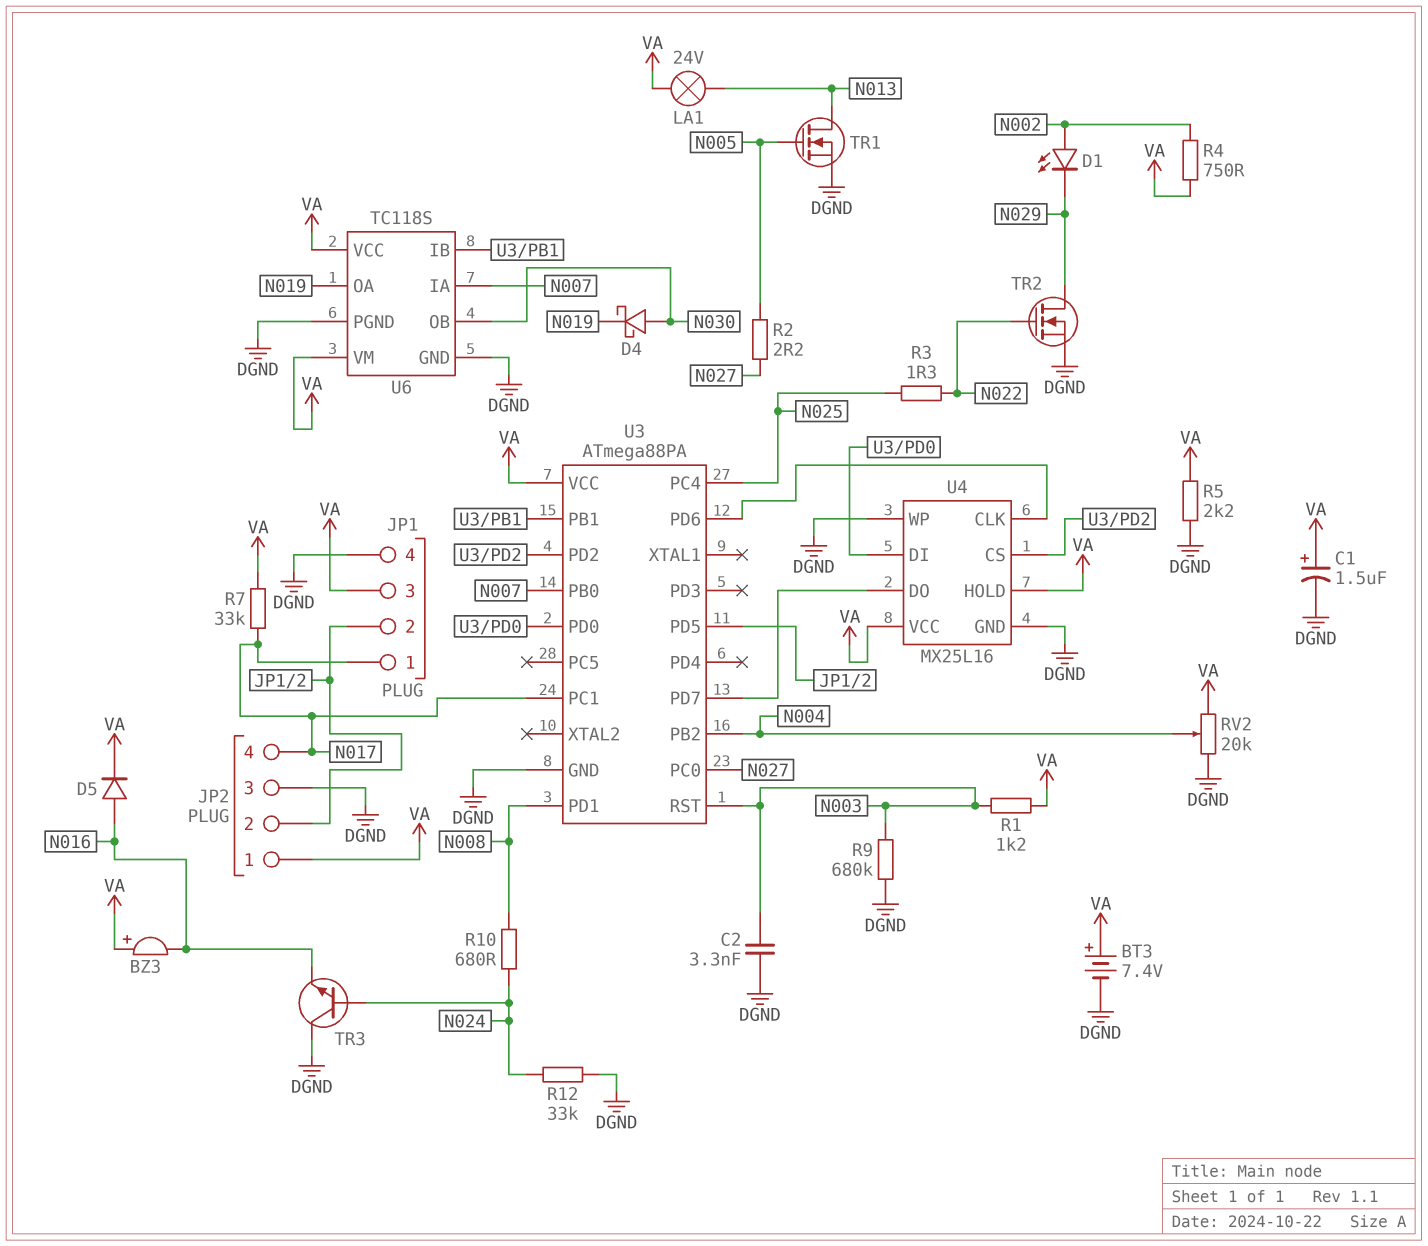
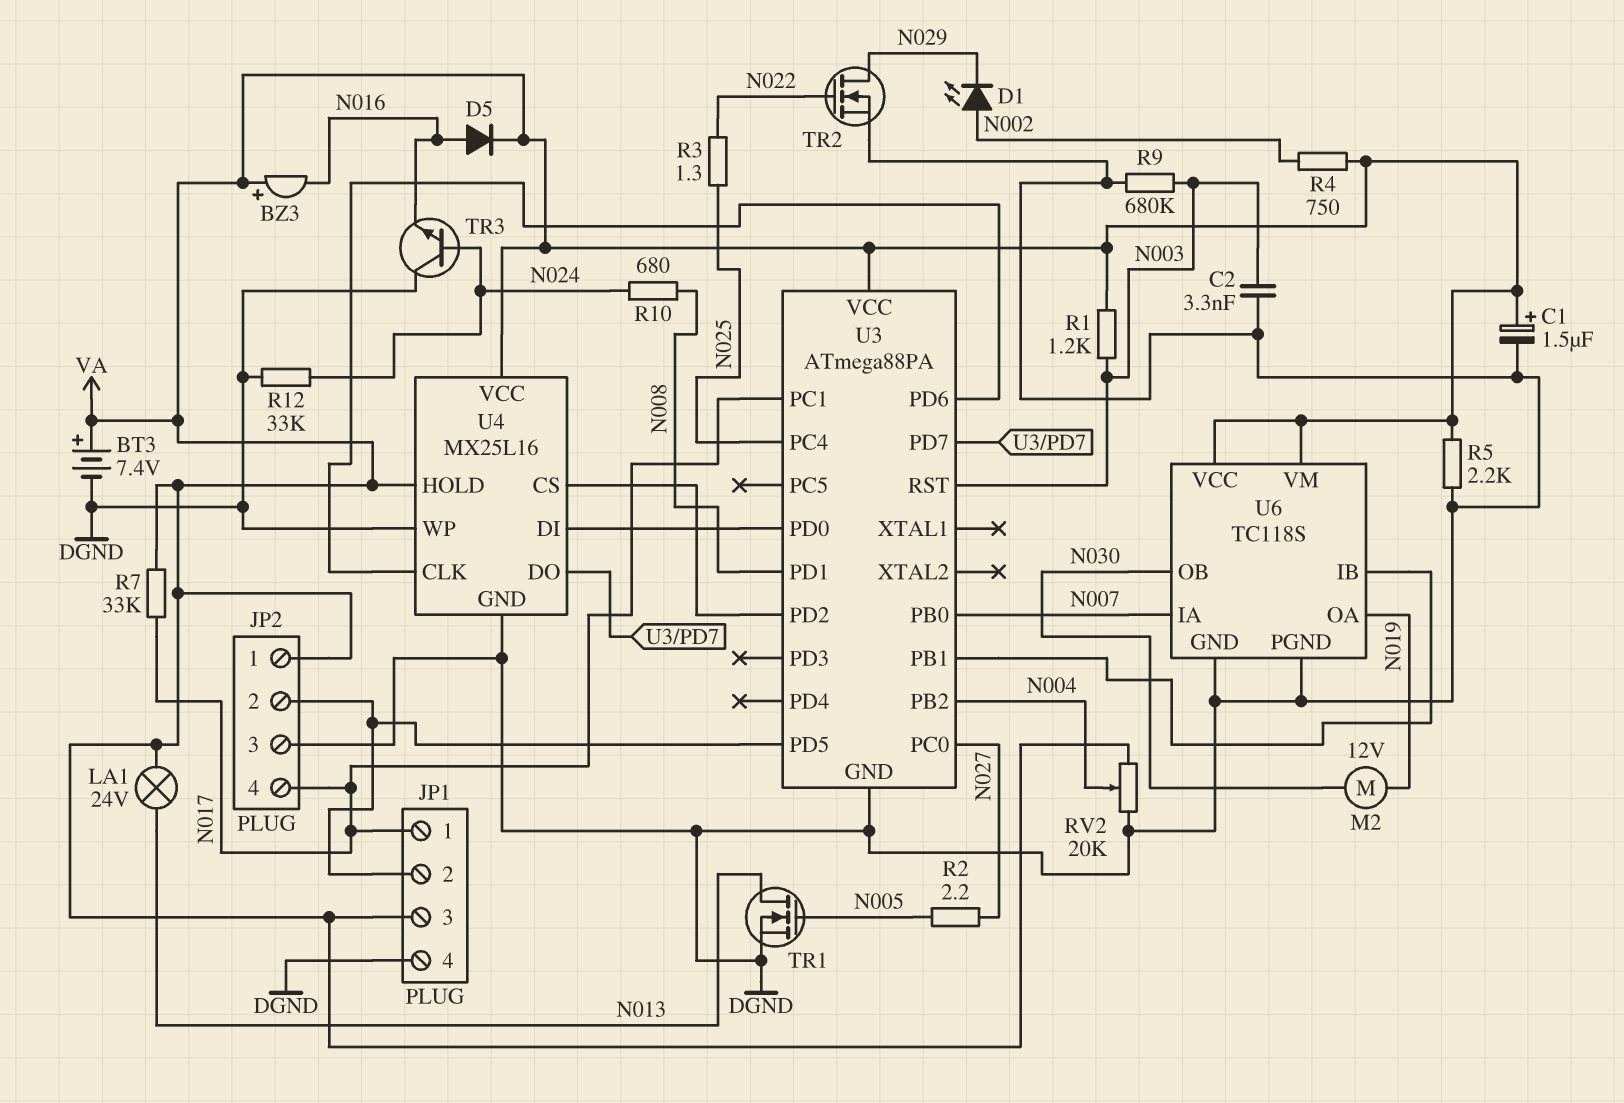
D4: schottky (A N030, K N019) -> none
M2: none -> motor 12V (N019, N030)

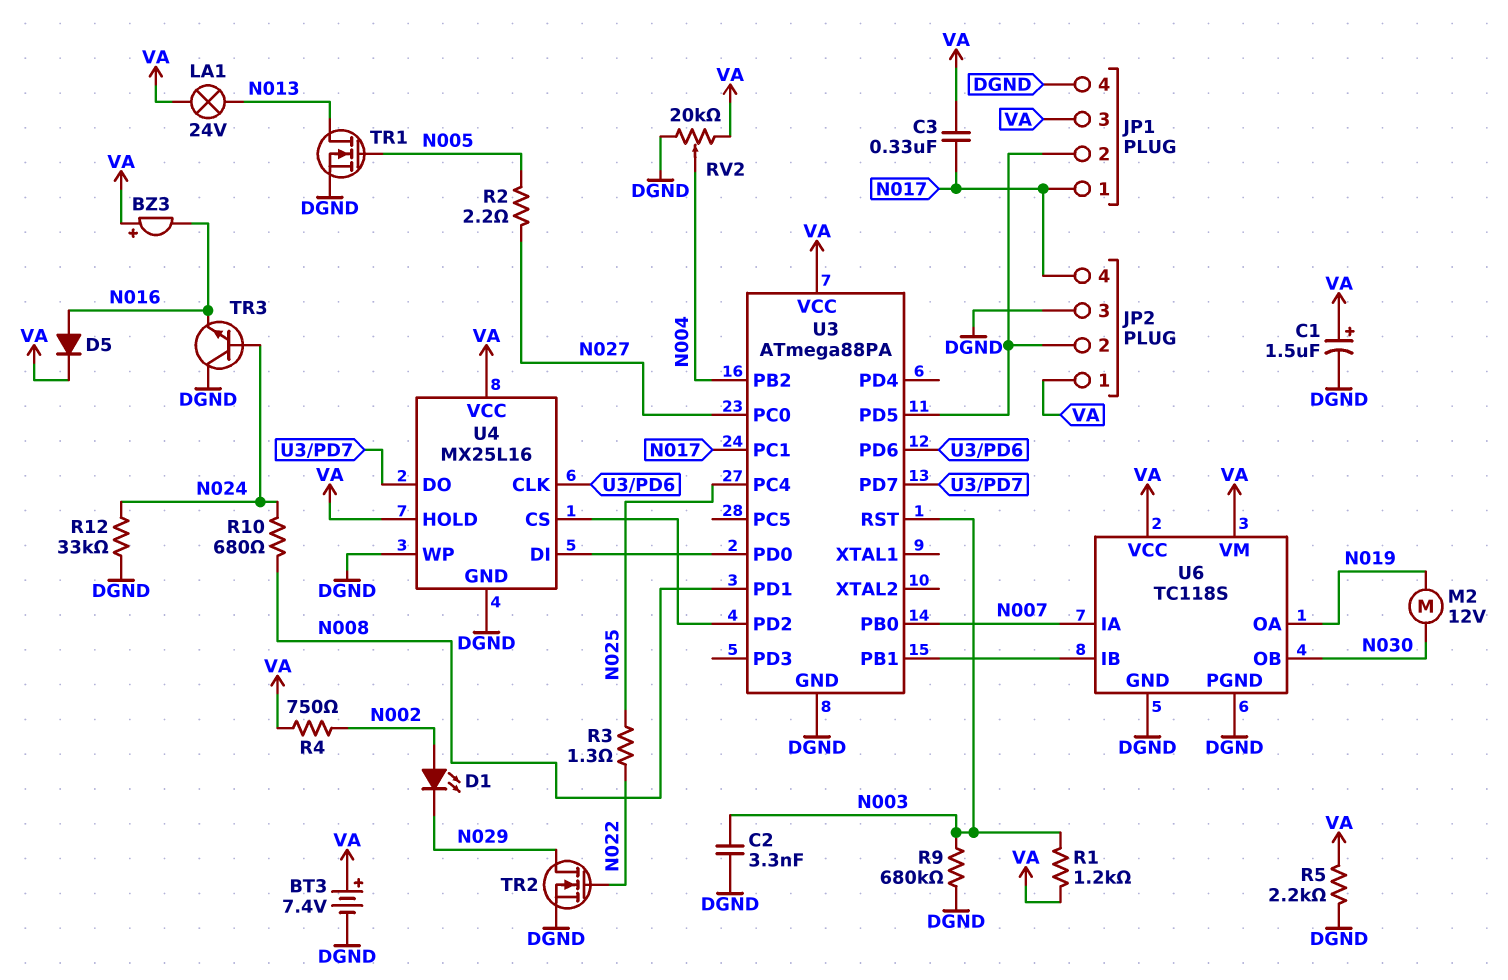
C3: none -> 330nF (N017, VA)
R7: 33k (N017, VA) -> none

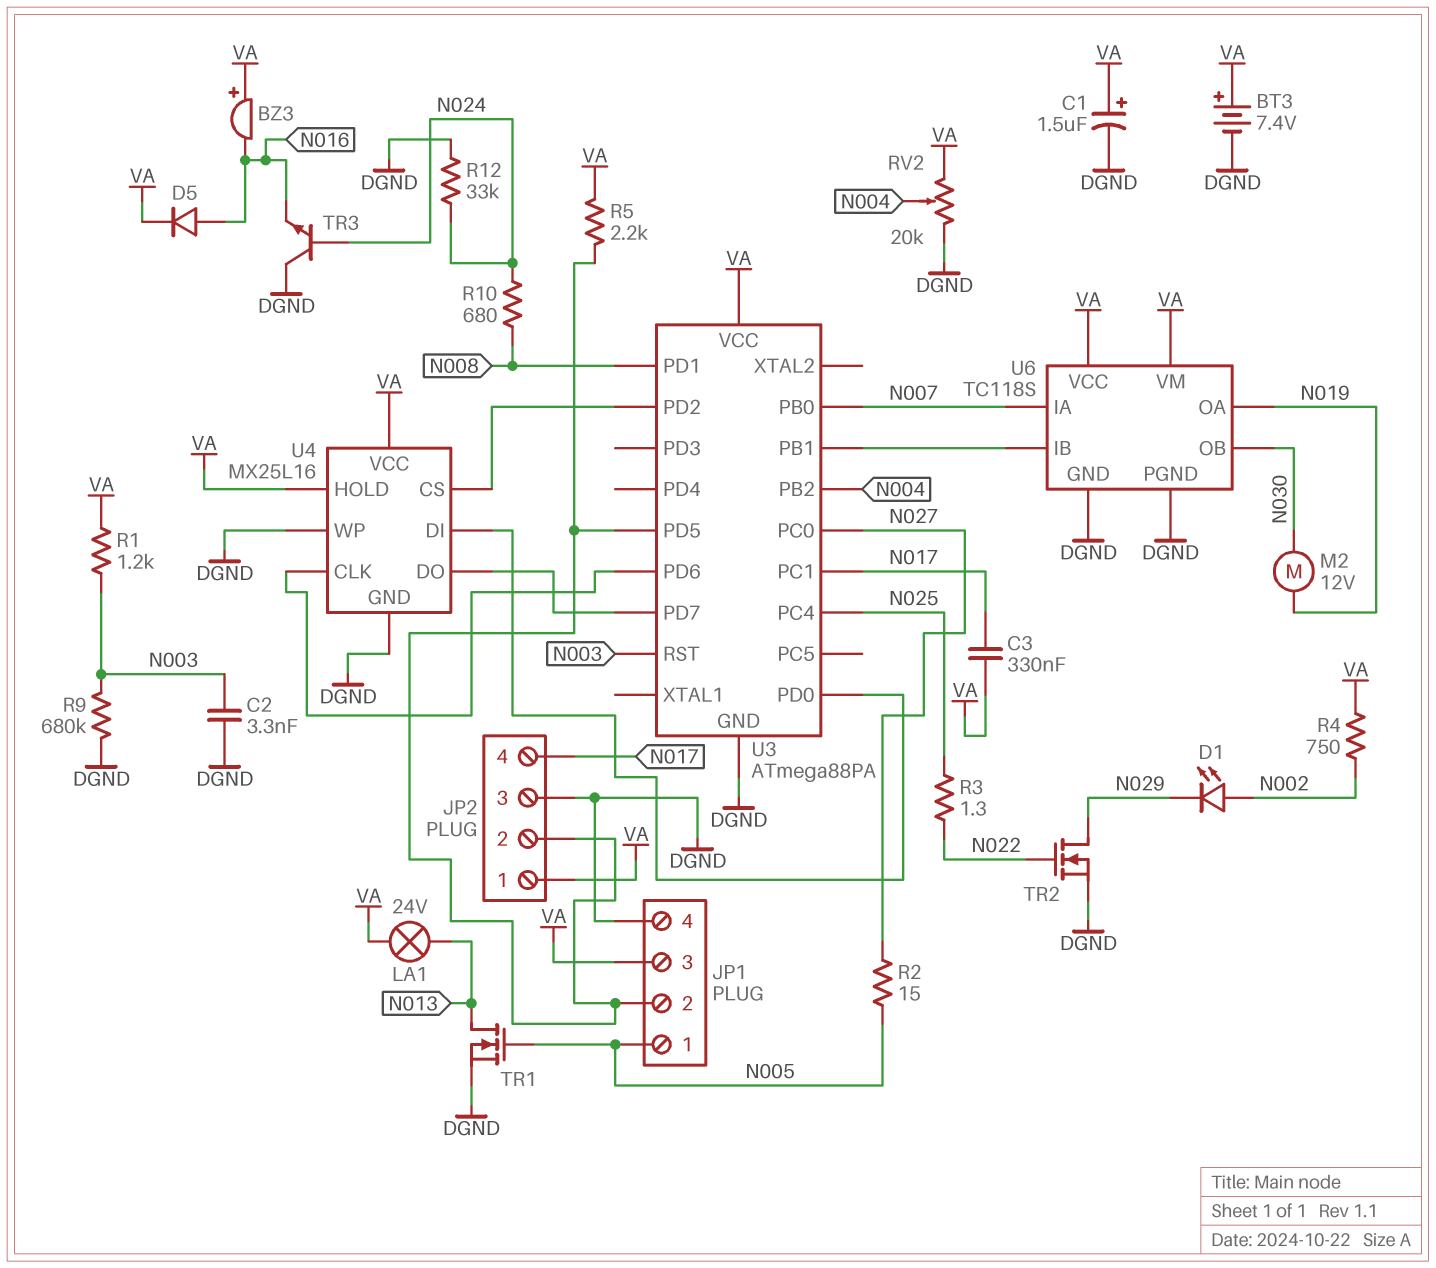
JP1 pin 1: N017 -> N005
R2: 2.2 (N005, N027) -> 15 (N005, N027)
R5: 2.2k (DGND, VA) -> 2.2k (JP1/2, VA)

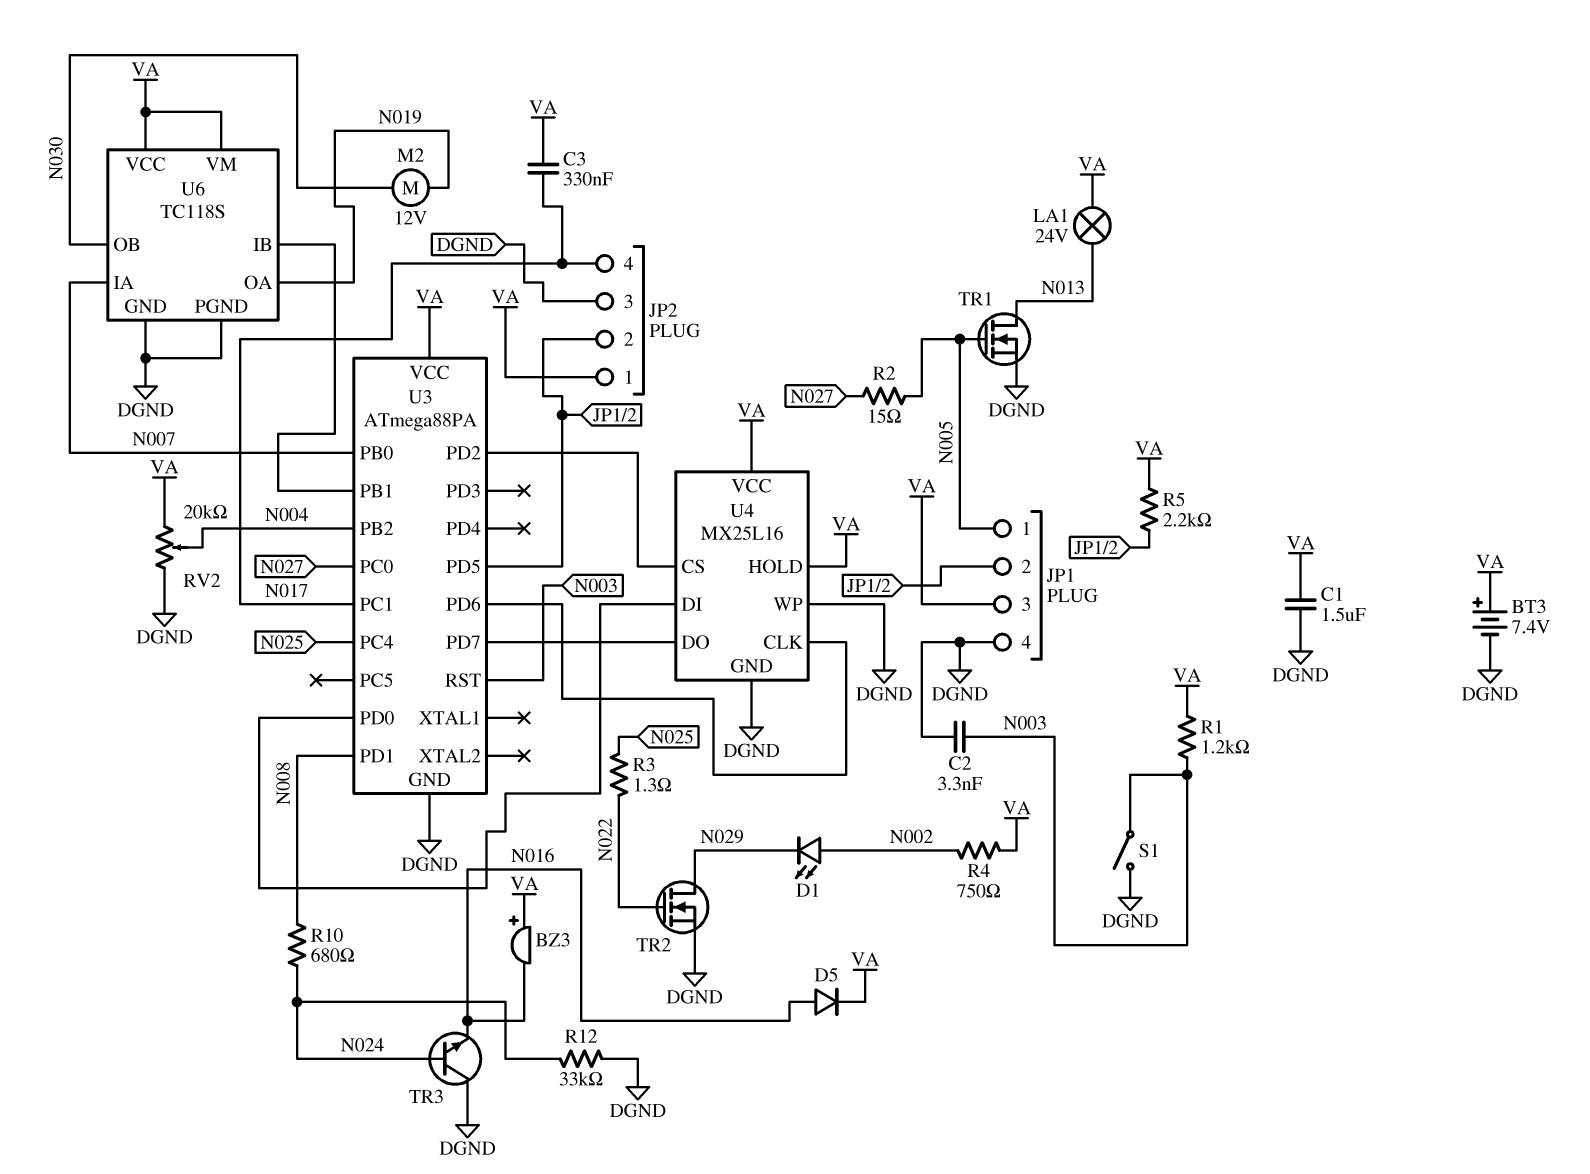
C1: 1.5uF (plus VA, minus DGND) -> 1.5uF (DGND, VA)
R9: 680k (DGND, N003) -> none
S1: none -> switch (DGND, N003)

